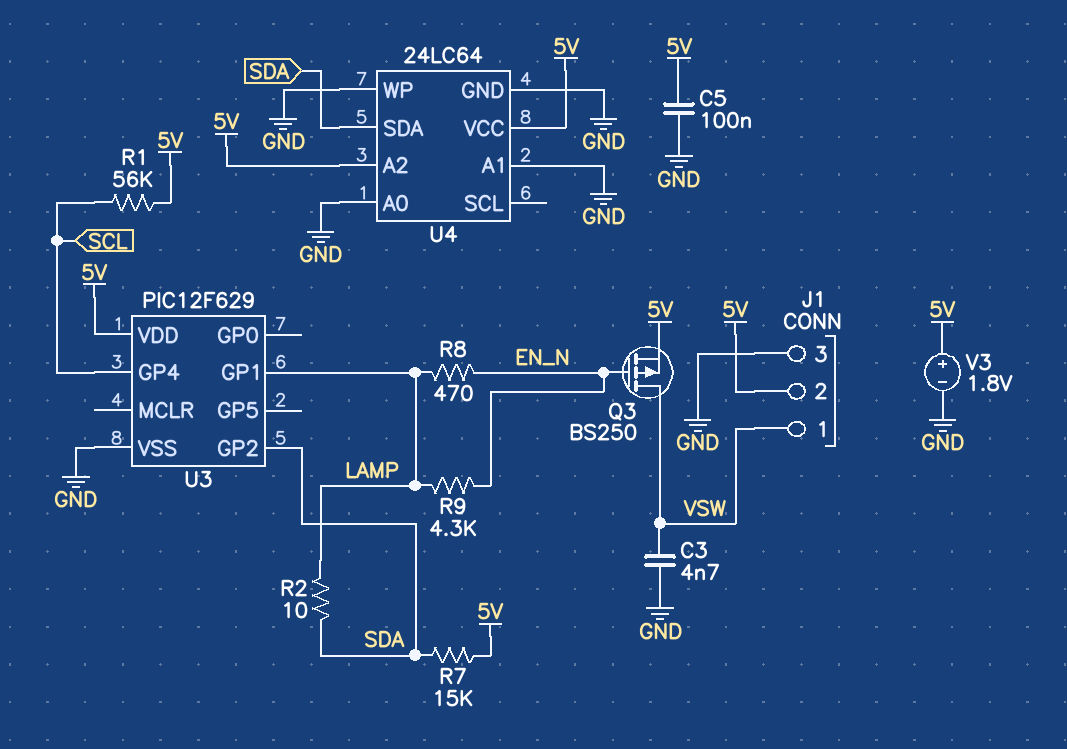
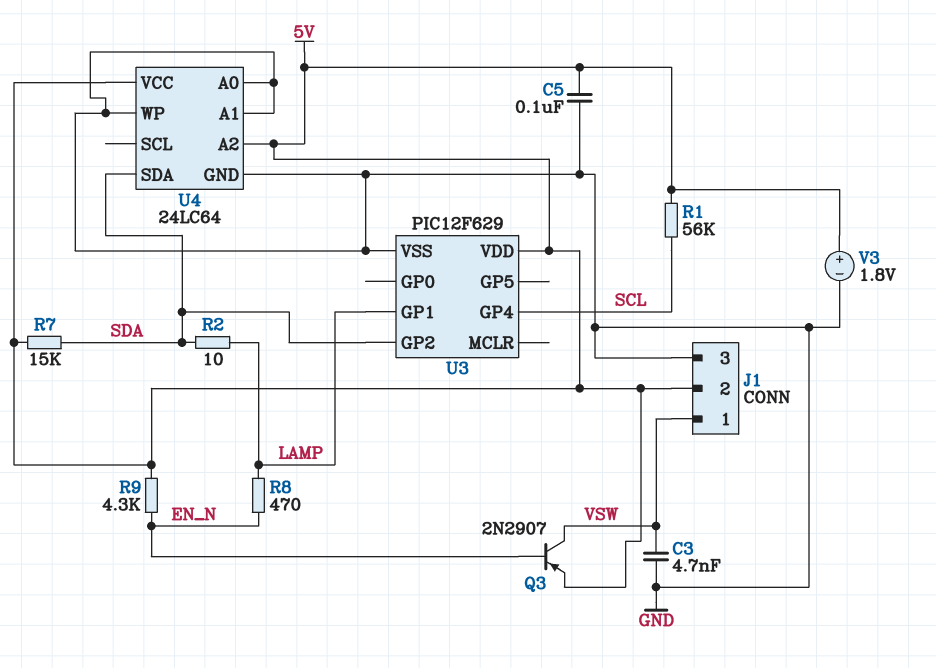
Q3: PMOS BS250 (G EN_N, D VSW, S 5V) -> PNP 2N2907 (B EN_N, C VSW, E 5V)
R9: 4.3k (EN_N, LAMP) -> 4.3k (5V, EN_N)

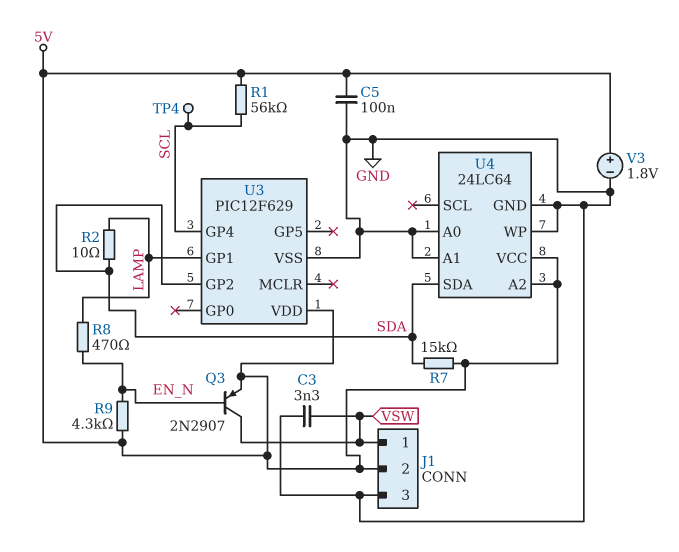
C3: 4.7nF (GND, VSW) -> 3.3nF (GND, VSW)
TP4: none -> test point (SCL)

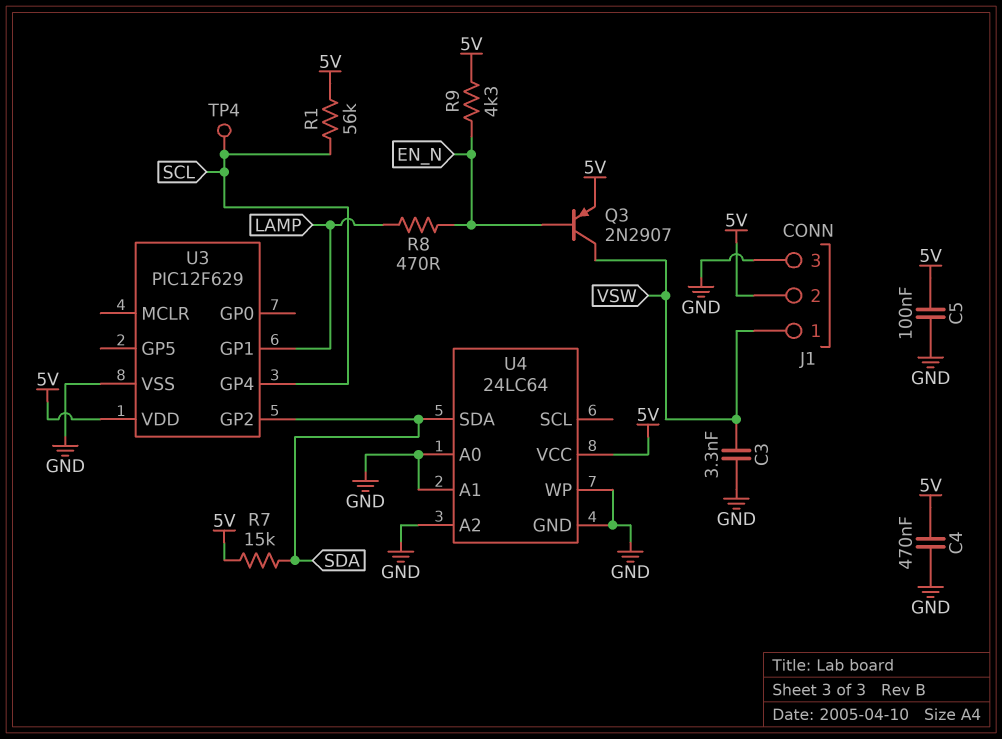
C4: none -> 470nF (5V, GND)
R2: 10 (LAMP, SDA) -> none
U4 pin A2: 5V -> GND
V3: 1.8V (plus 5V, minus GND) -> none

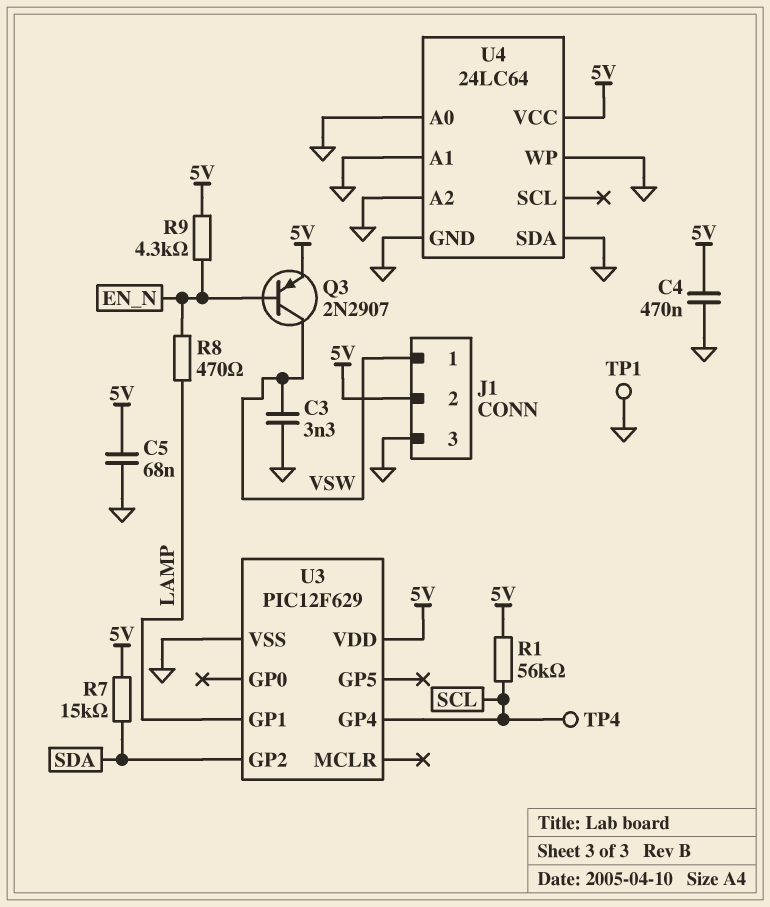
C5: 100nF (5V, GND) -> 68nF (5V, GND)
TP1: none -> test point (GND)
U4 pin SDA: SDA -> GND

